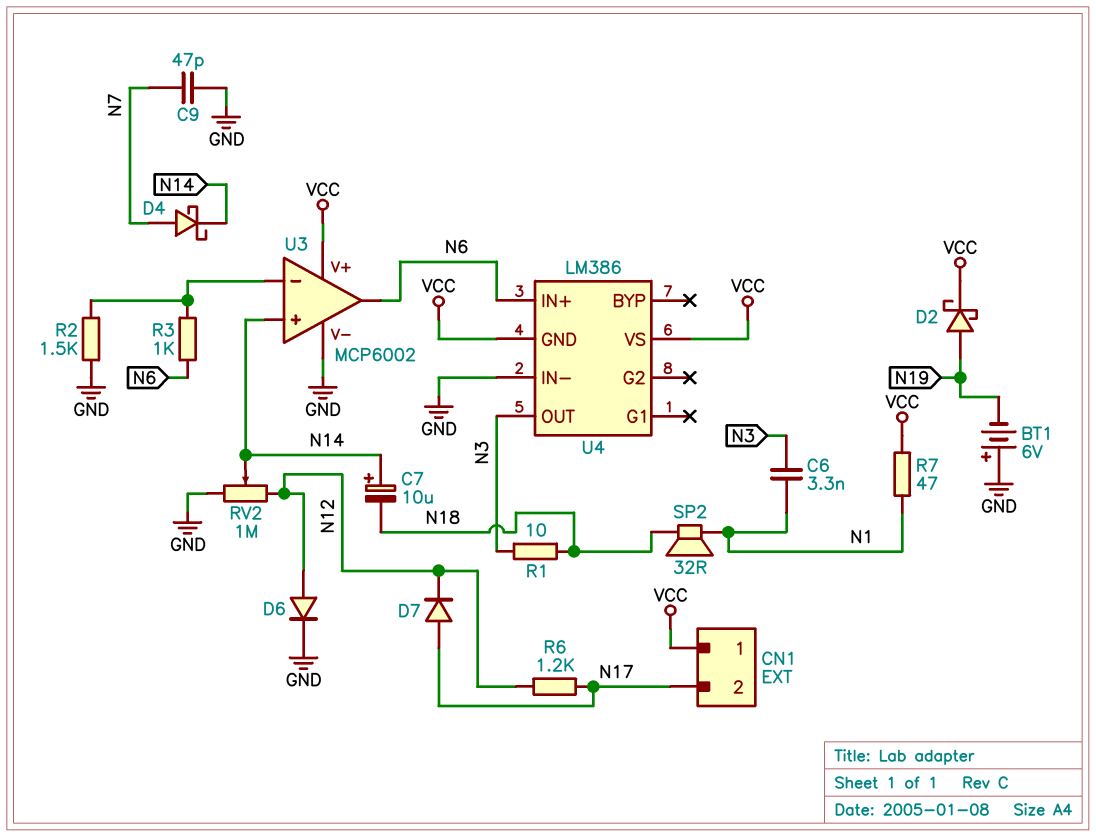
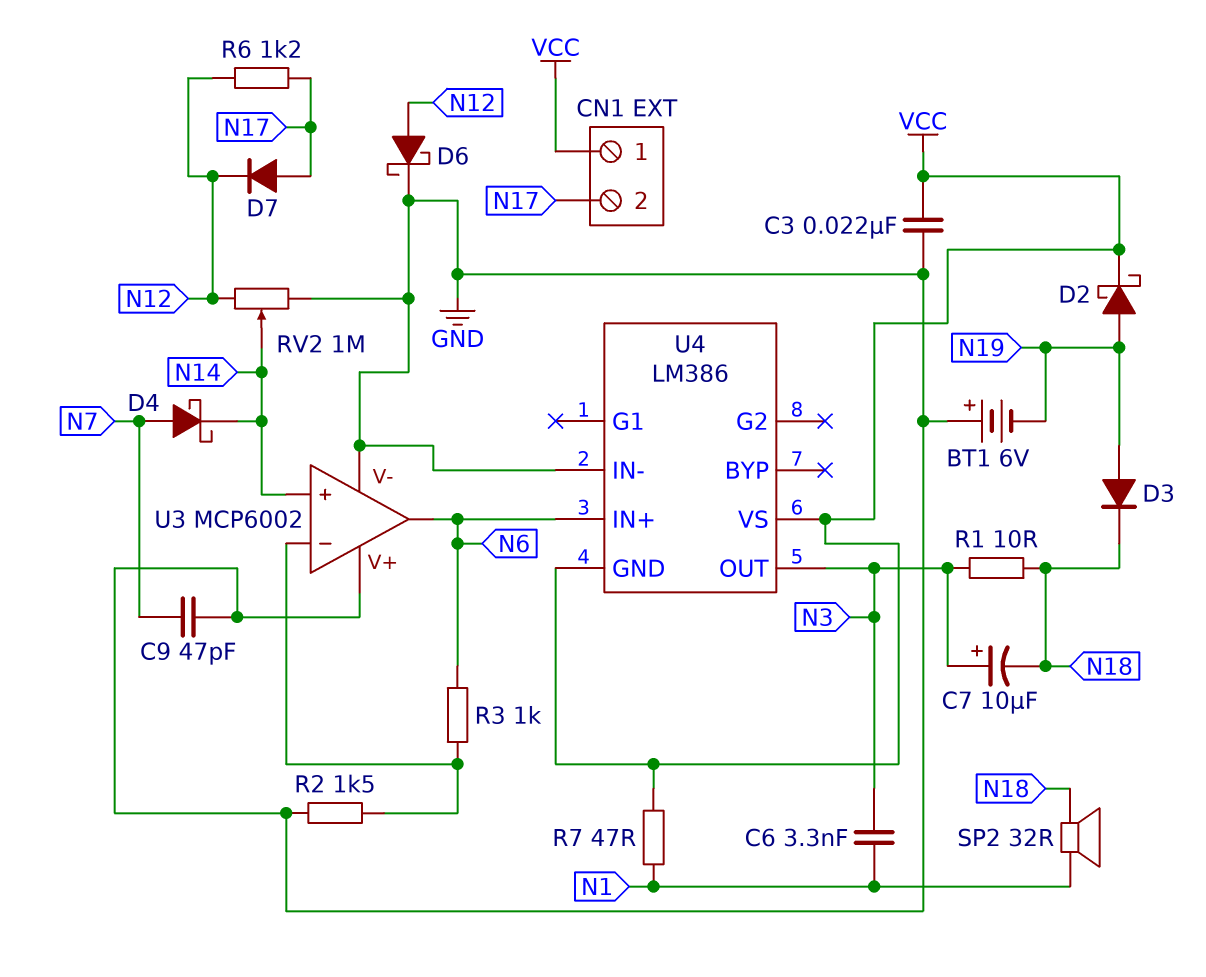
C3: none -> 22nF (GND, VCC)
C7: 10uF (plus N14, minus N18) -> 10uF (plus N3, minus N18)
D3: none -> diode (A N19, K N18)
D6: diode (A N12, K GND) -> schottky (A N12, K GND)
U3 pin V+: VCC -> GND

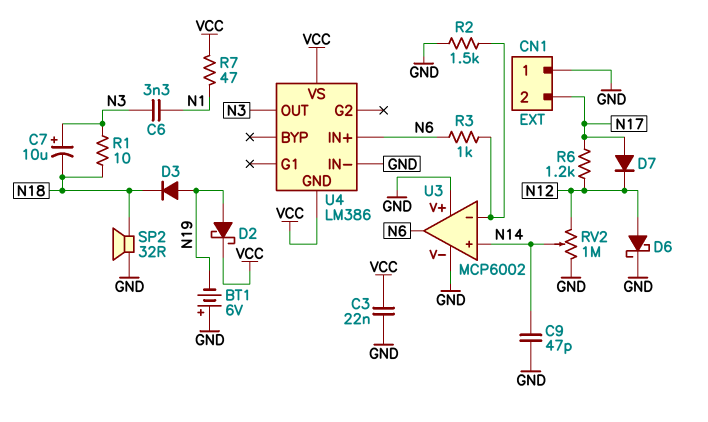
C9: 47pF (GND, N7) -> 47pF (GND, N14)
CN1 pin 1: VCC -> GND
D4: schottky (A N7, K N14) -> none
SP2: speaker 32R (N1, N18) -> speaker 32R (GND, N18)

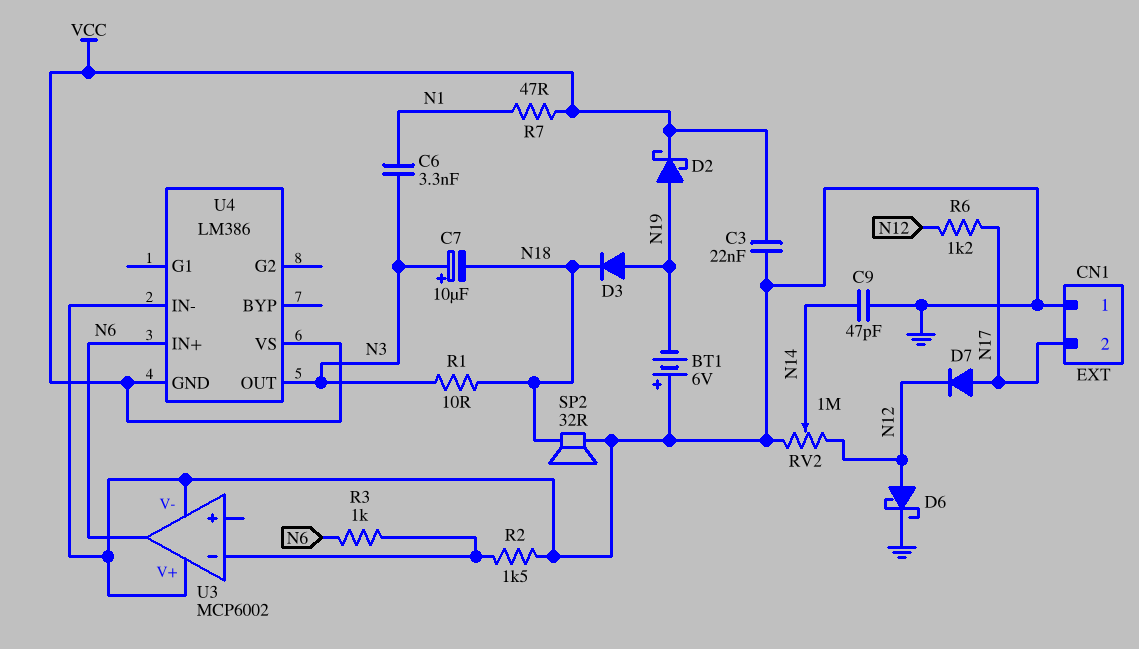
U3 pin in+: N14 -> none

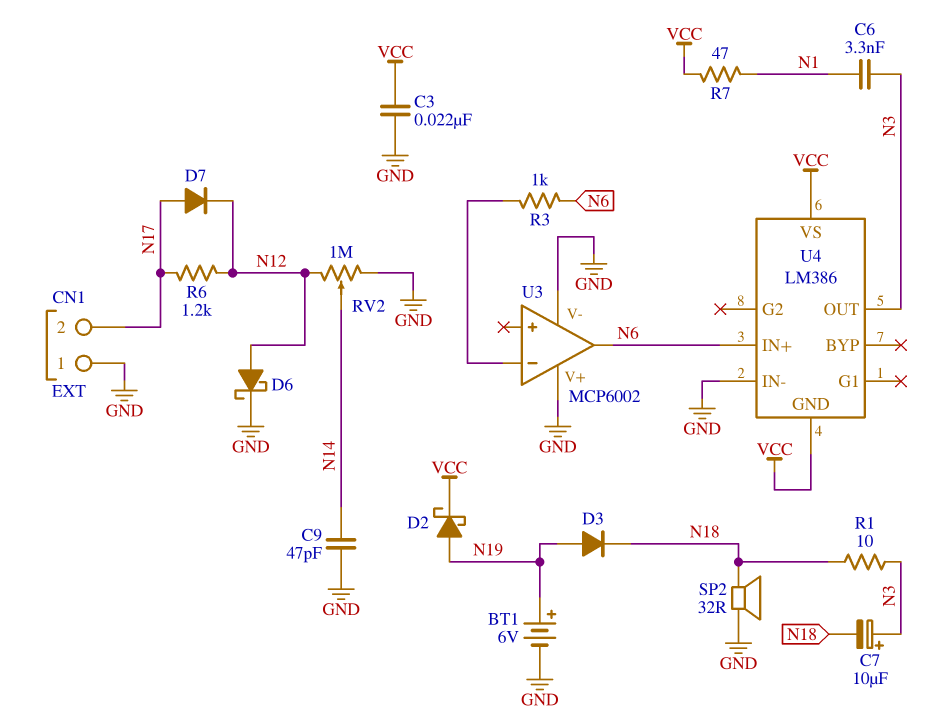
BT1: 6V (plus GND, minus N19) -> 6V (plus N19, minus GND)
R2: 1.5k (GND, U3/in-) -> none

